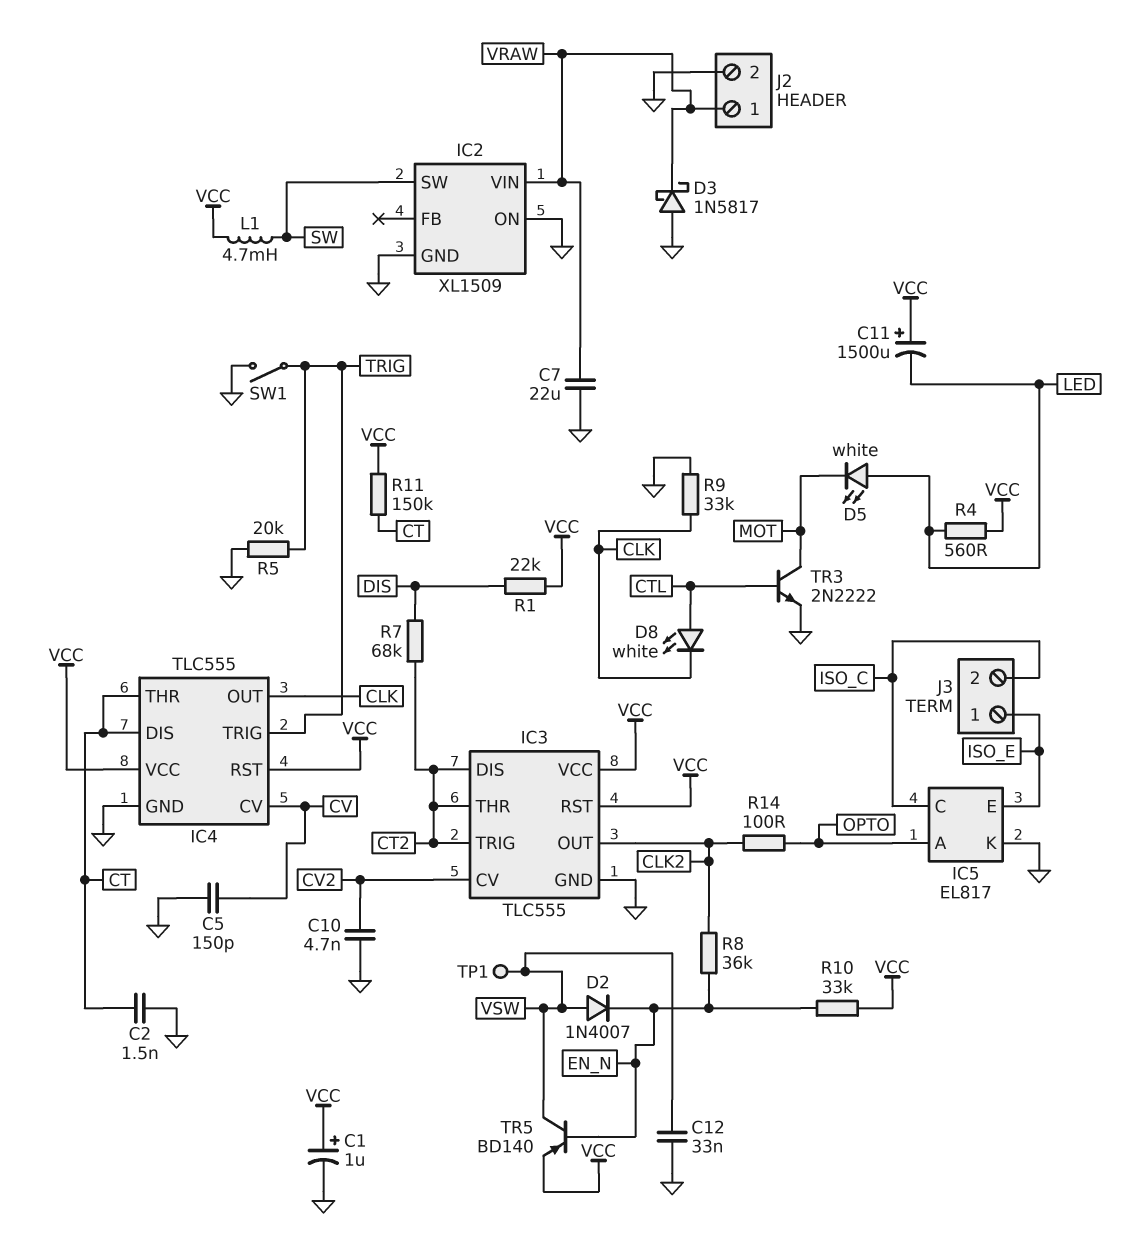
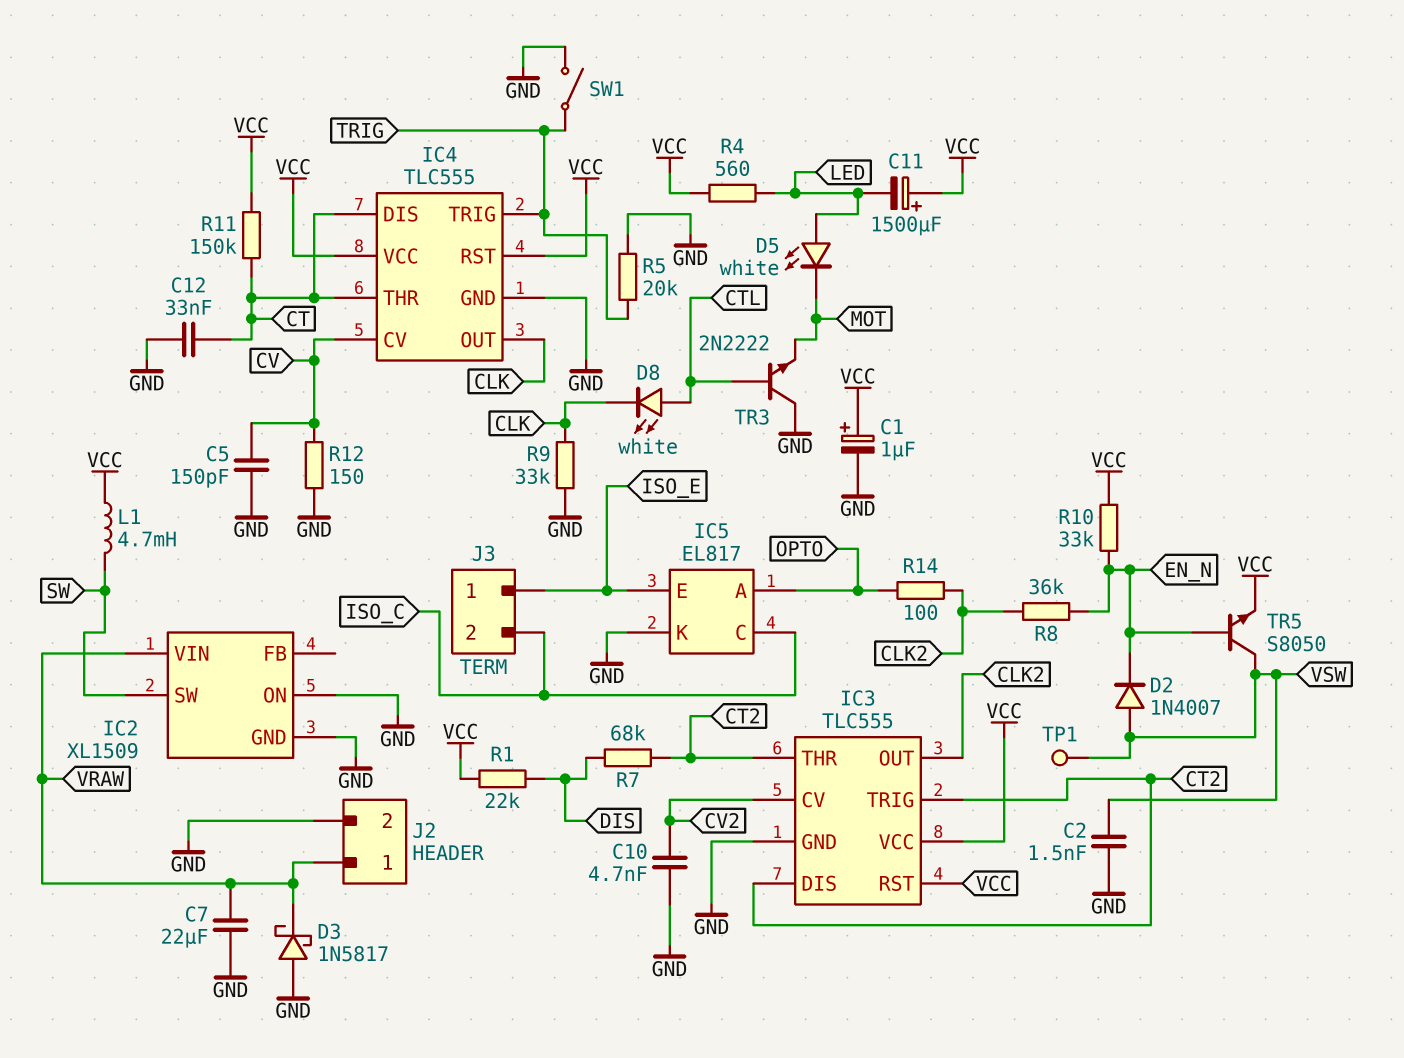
C2: 1.5nF (CT, GND) -> 1.5nF (GND, VSW)
C12: 33nF (GND, VSW) -> 33nF (CT, GND)
R12: none -> 150 (CV, GND)
TR3: NPN 2N2222 (B CTL, C MOT, E GND) -> NPN 2N2222 (B CTL, C GND, E MOT)
TR5: PNP BD140 (B EN_N, C VSW, E VCC) -> NPN S8050 (B EN_N, C VSW, E VCC)

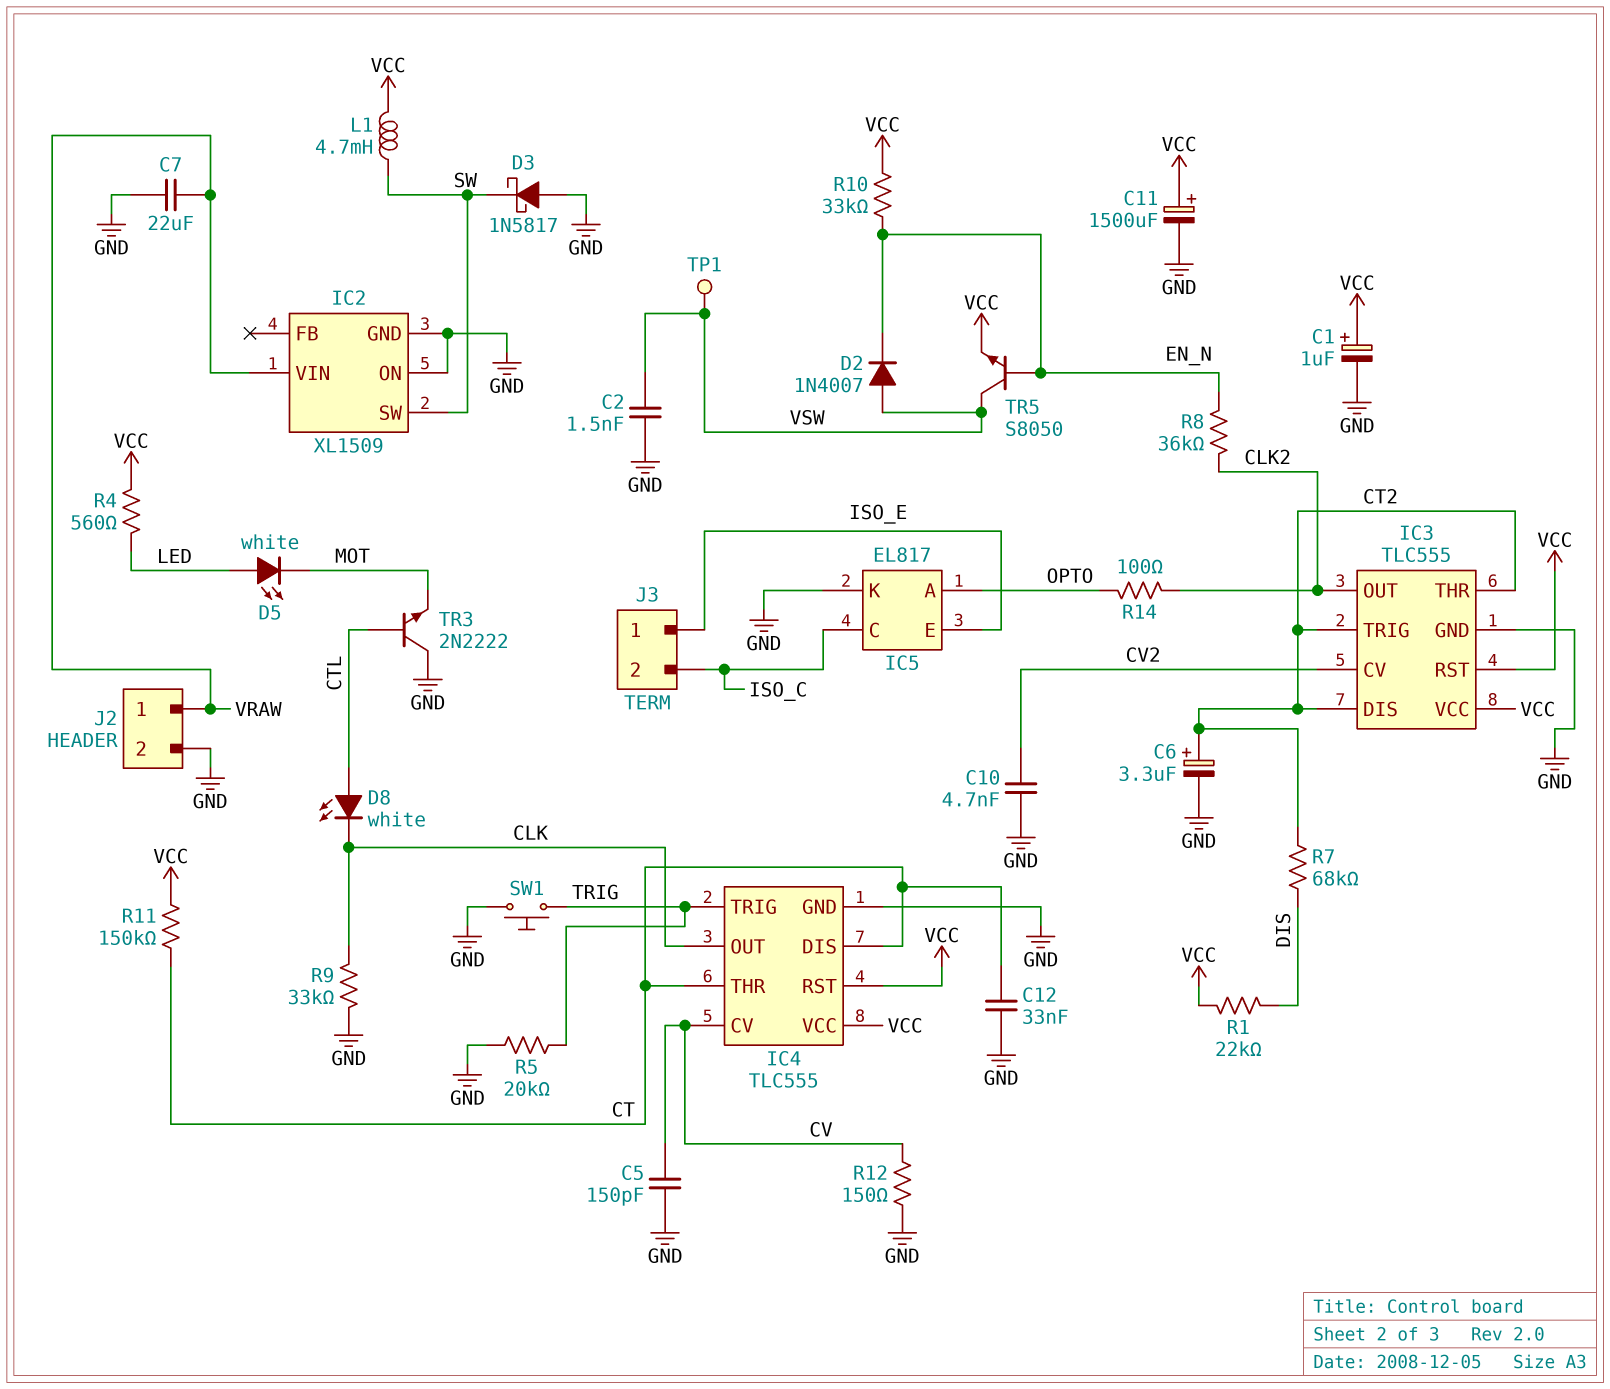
C6: none -> 3.3uF (plus CT2, minus GND)
C11: 1500uF (plus VCC, minus LED) -> 1500uF (plus VCC, minus GND)
D3: schottky 1N5817 (A GND, K VRAW) -> schottky 1N5817 (A GND, K SW)
SW1: switch (GND, TRIG) -> button (GND, TRIG)

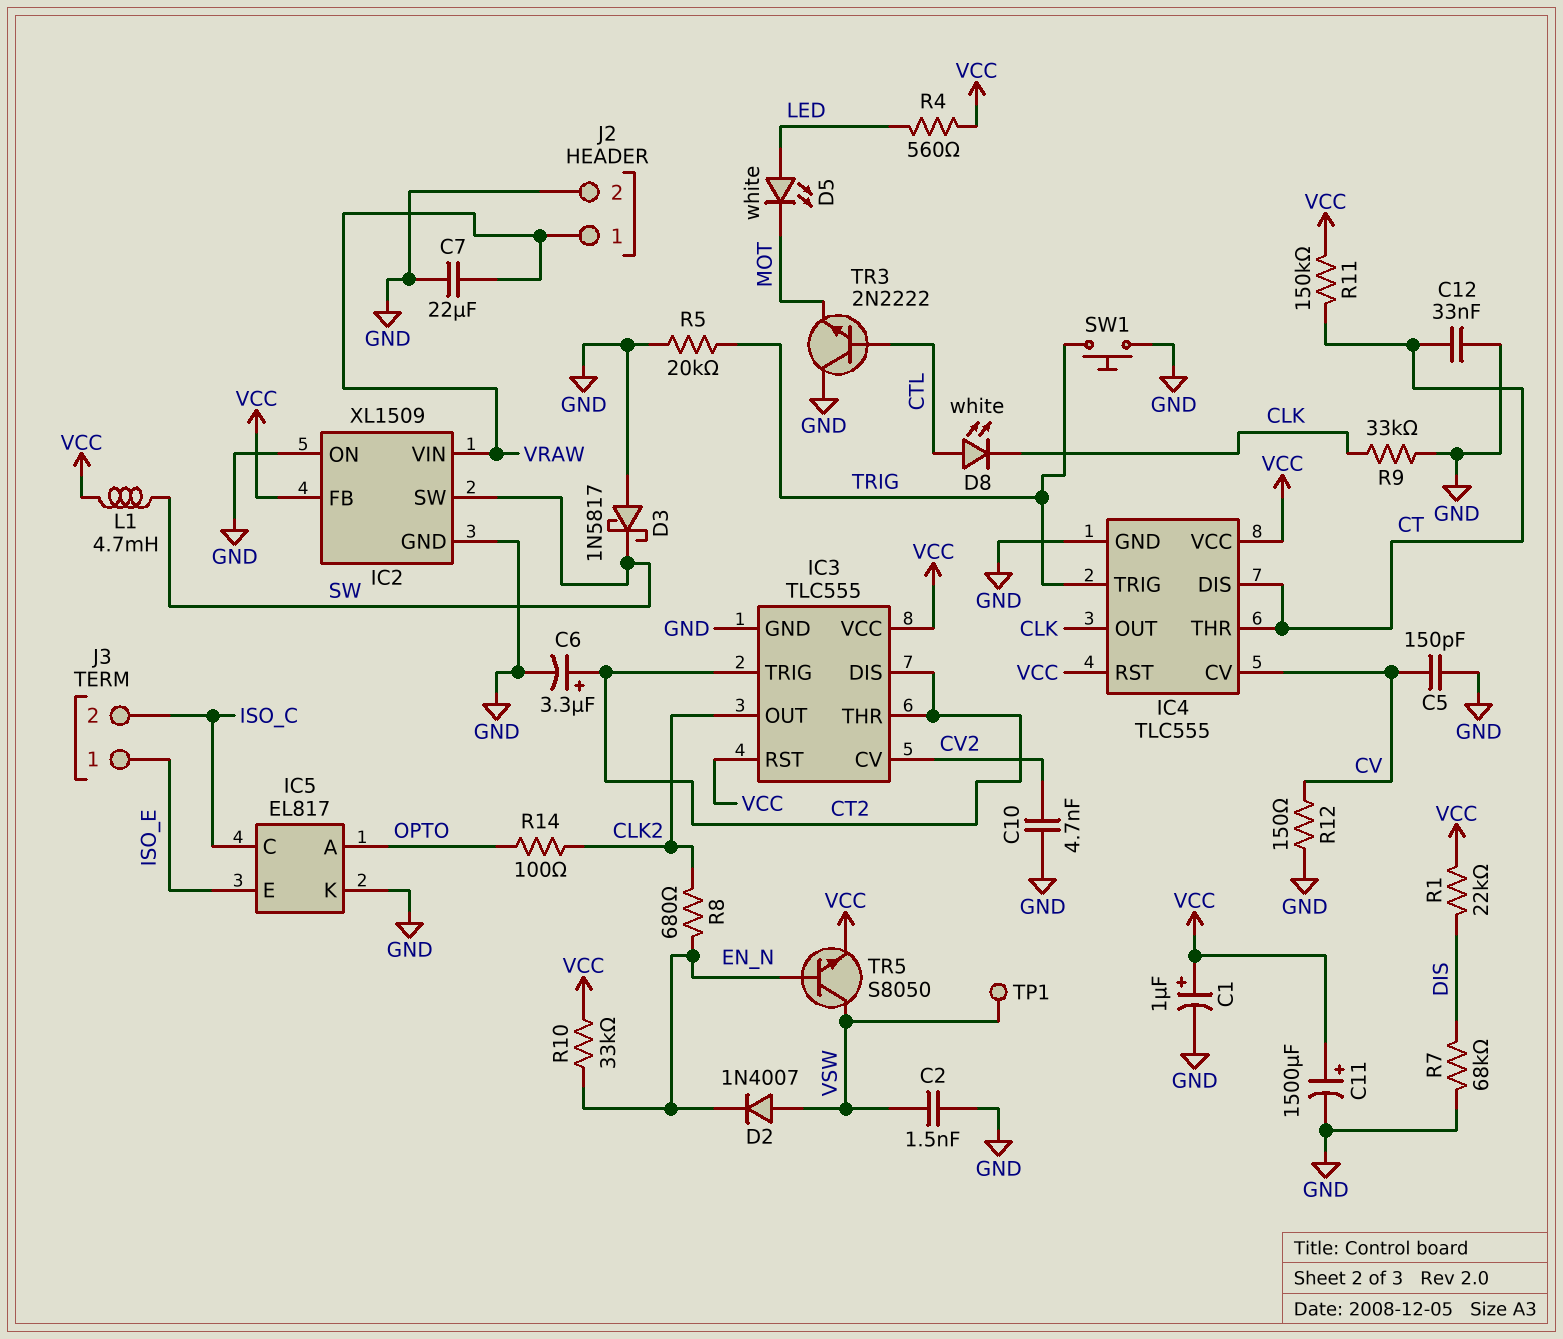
IC2 pin FB: none -> VCC
R7: 68k (CT2, DIS) -> 68k (DIS, GND)
R8: 36k (CLK2, EN_N) -> 680 (CLK2, EN_N)

